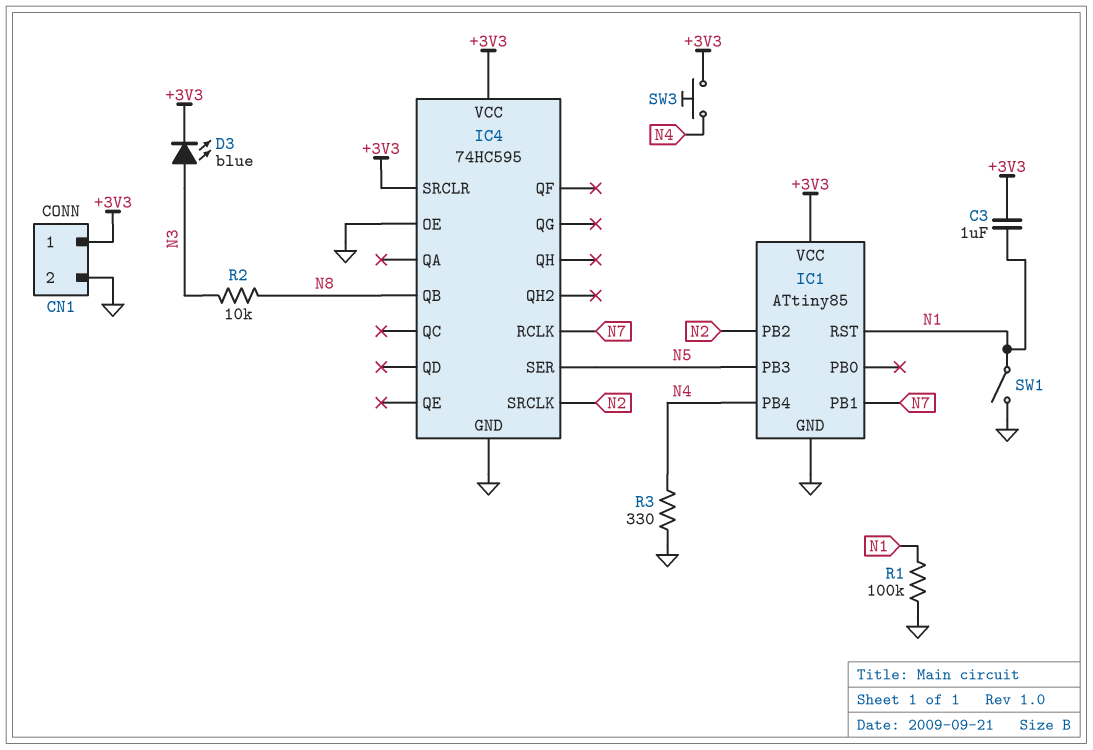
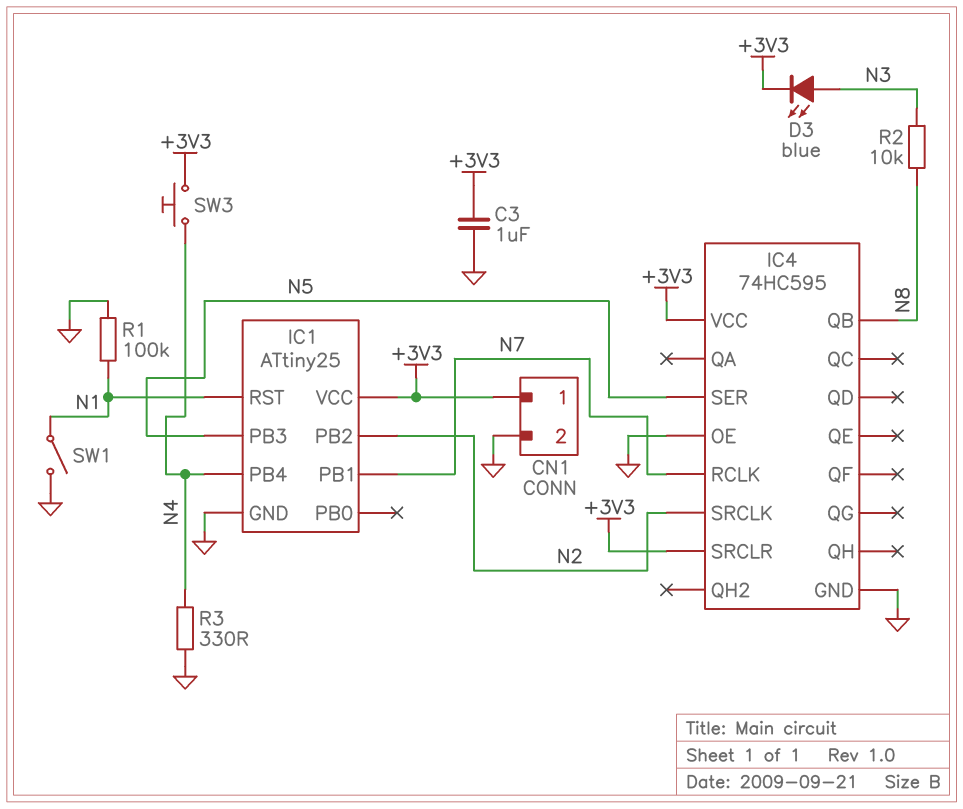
C3: 1uF (+3V3, N1) -> 1uF (+3V3, GND)
IC1: ATtiny85 -> ATtiny25

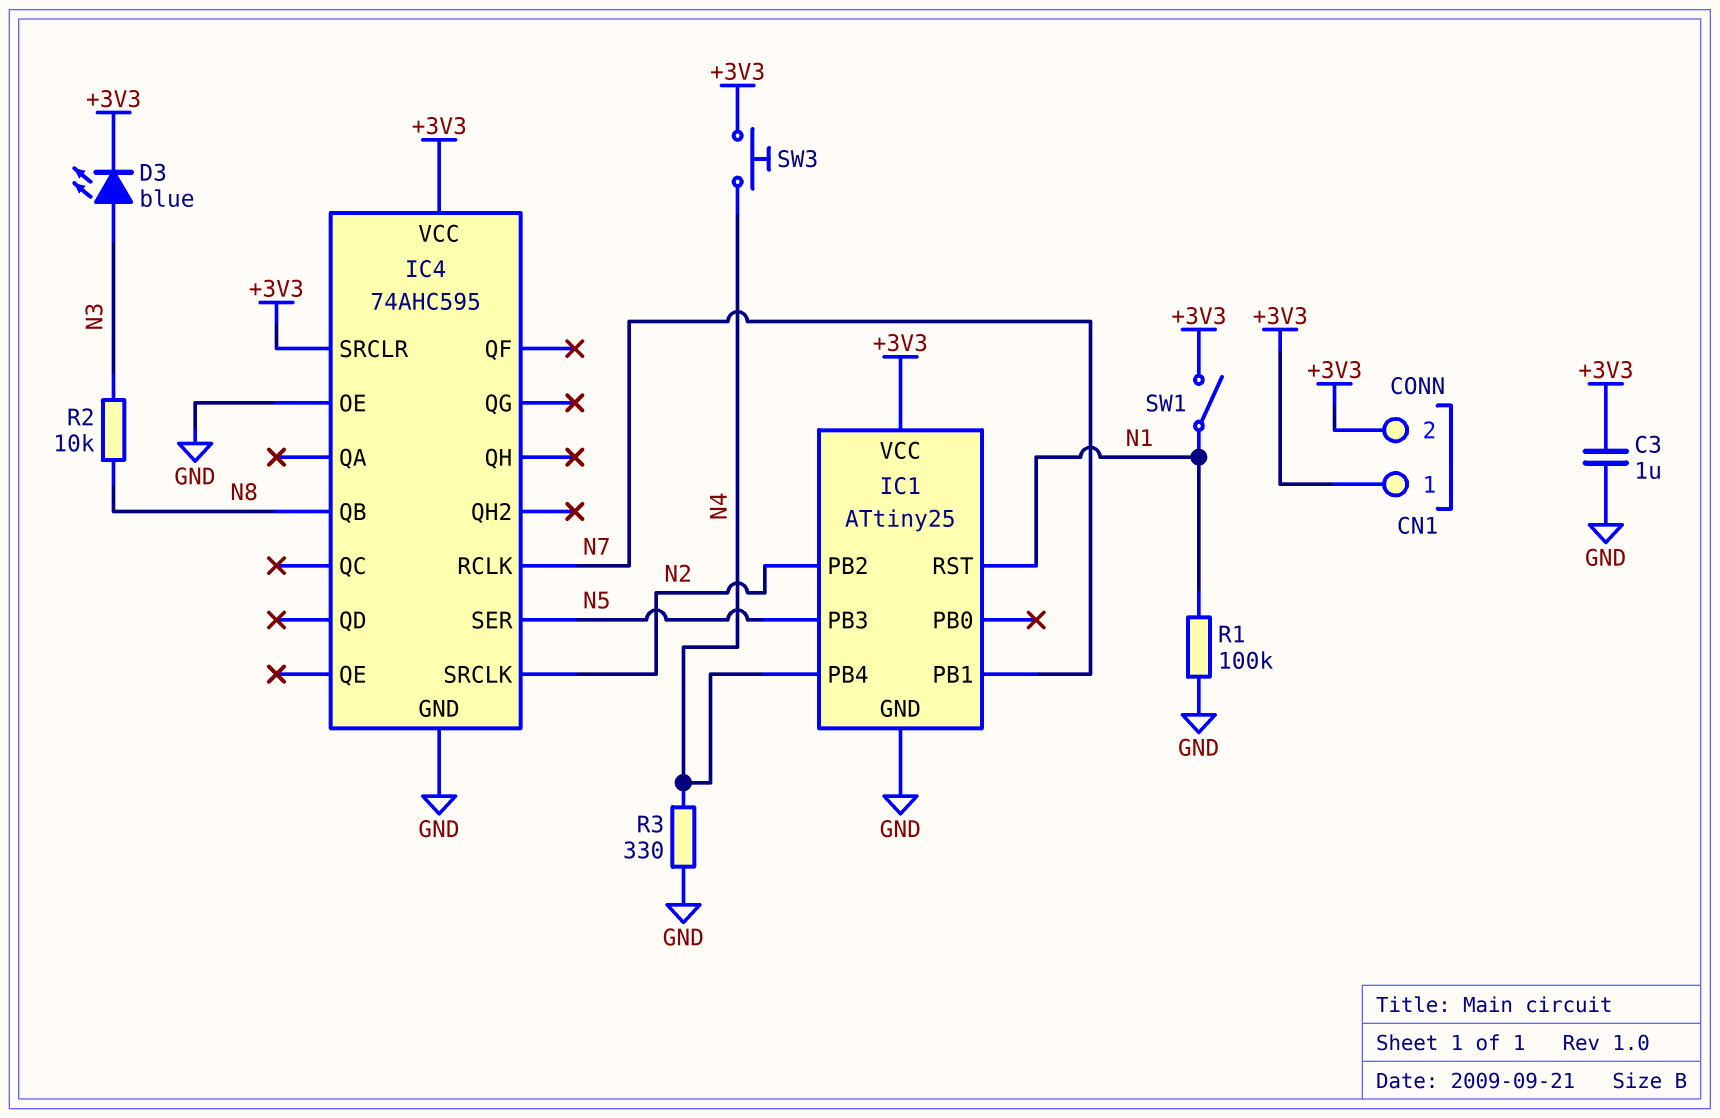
CN1 pin 2: GND -> +3V3
IC4: 74HC595 -> 74AHC595
SW1: switch (GND, N1) -> switch (+3V3, N1)

